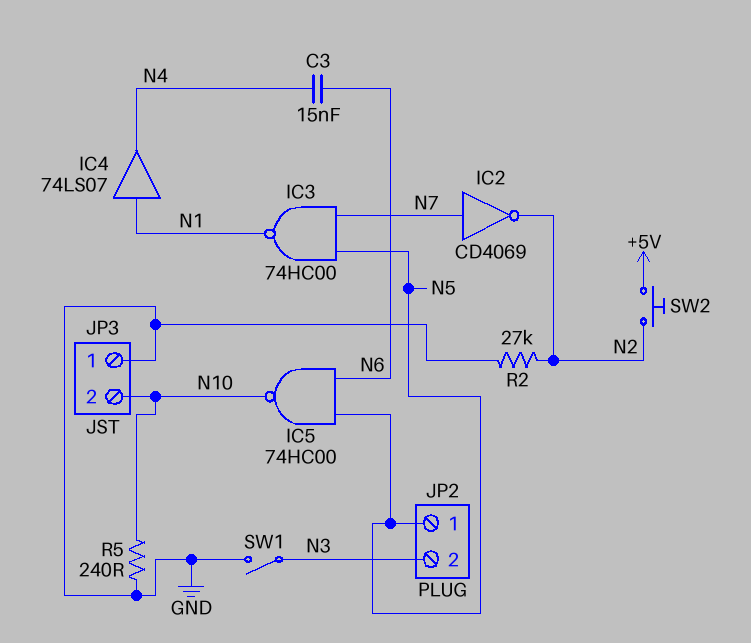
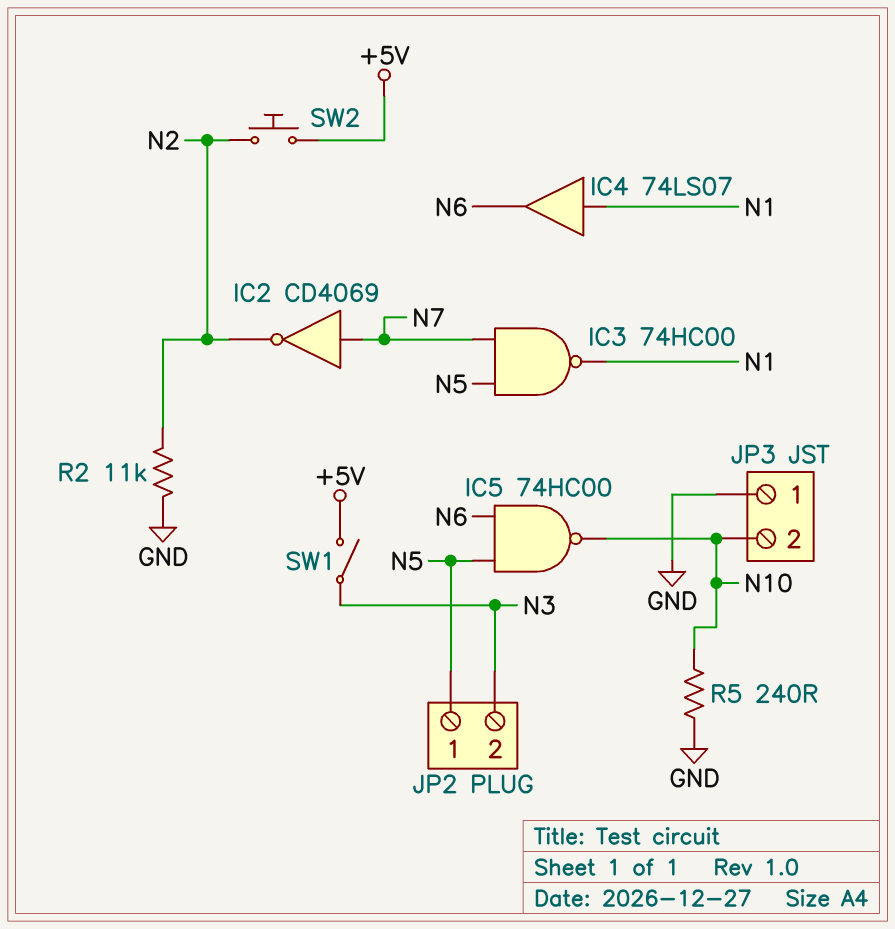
C3: 15nF (N4, N6) -> none
IC4: buffer 74LS07 (in N1, out N4) -> buffer 74LS07 (in N1, out N6)
R2: 27k (GND, N2) -> 11k (GND, N2)
SW1: switch (GND, N3) -> switch (+5V, N3)

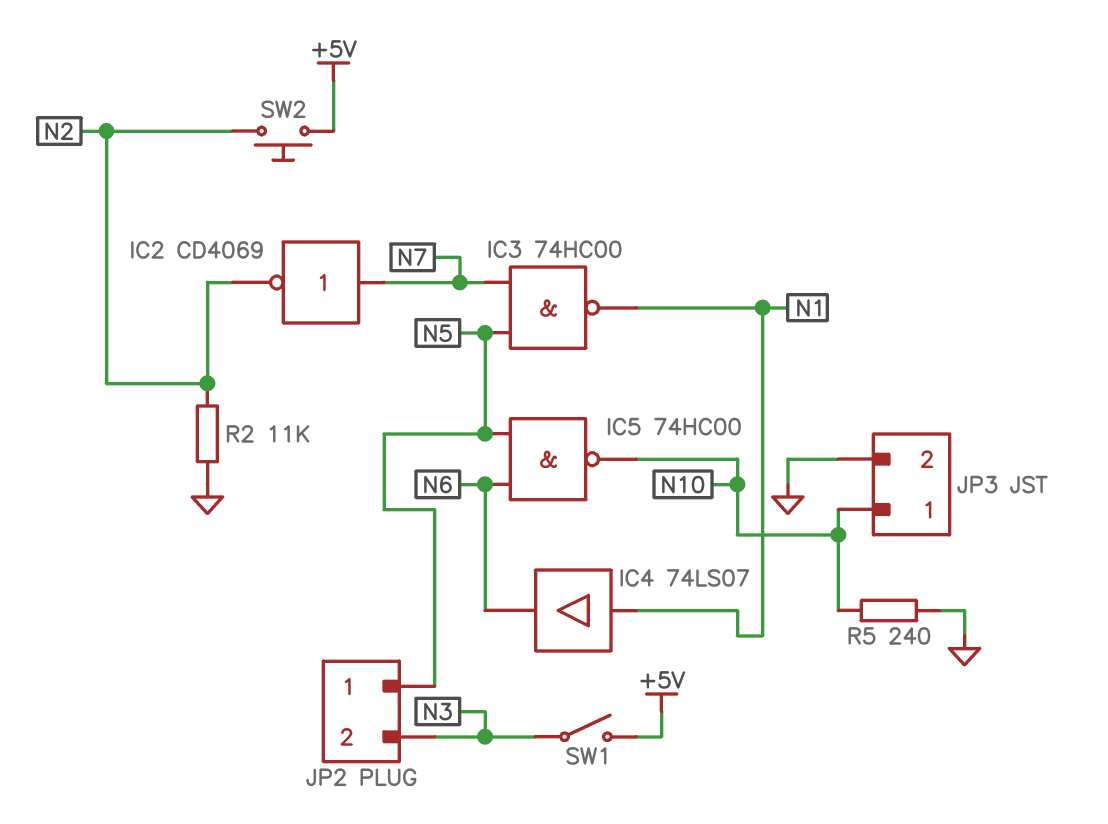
JP3 pin 1: GND -> N10
JP3 pin 2: N10 -> GND

